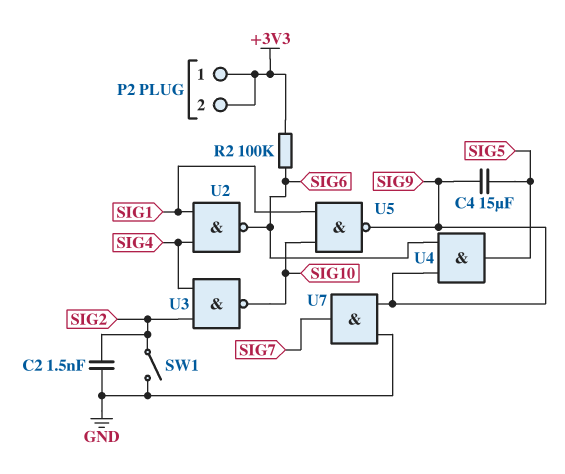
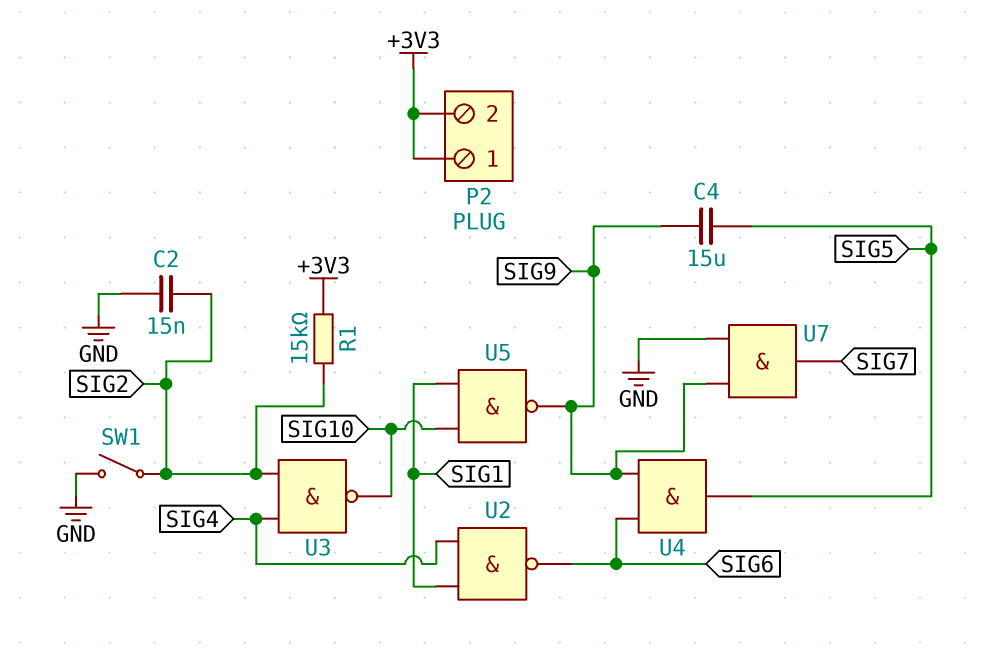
C2: 1.5nF (GND, SIG2) -> 15nF (GND, SIG2)
R1: none -> 15k (+3V3, SIG2)
R2: 100k (+3V3, SIG6) -> none

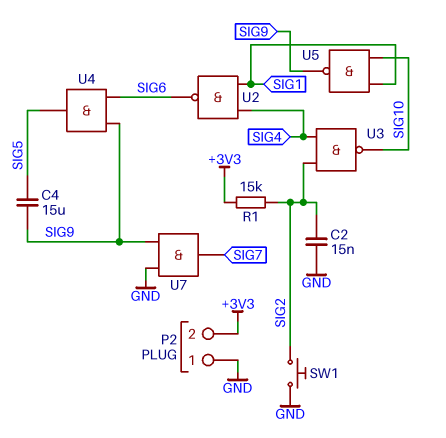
P2 pin 1: +3V3 -> GND
SW1: switch (GND, SIG2) -> button (GND, SIG2)

